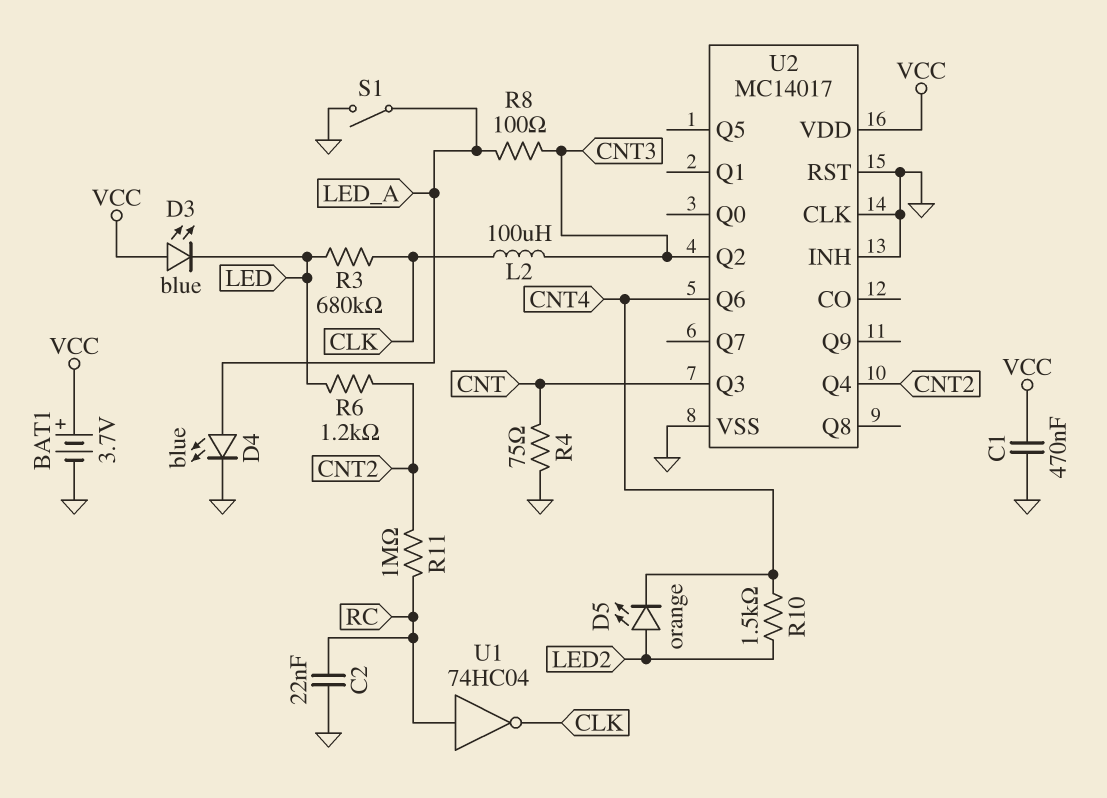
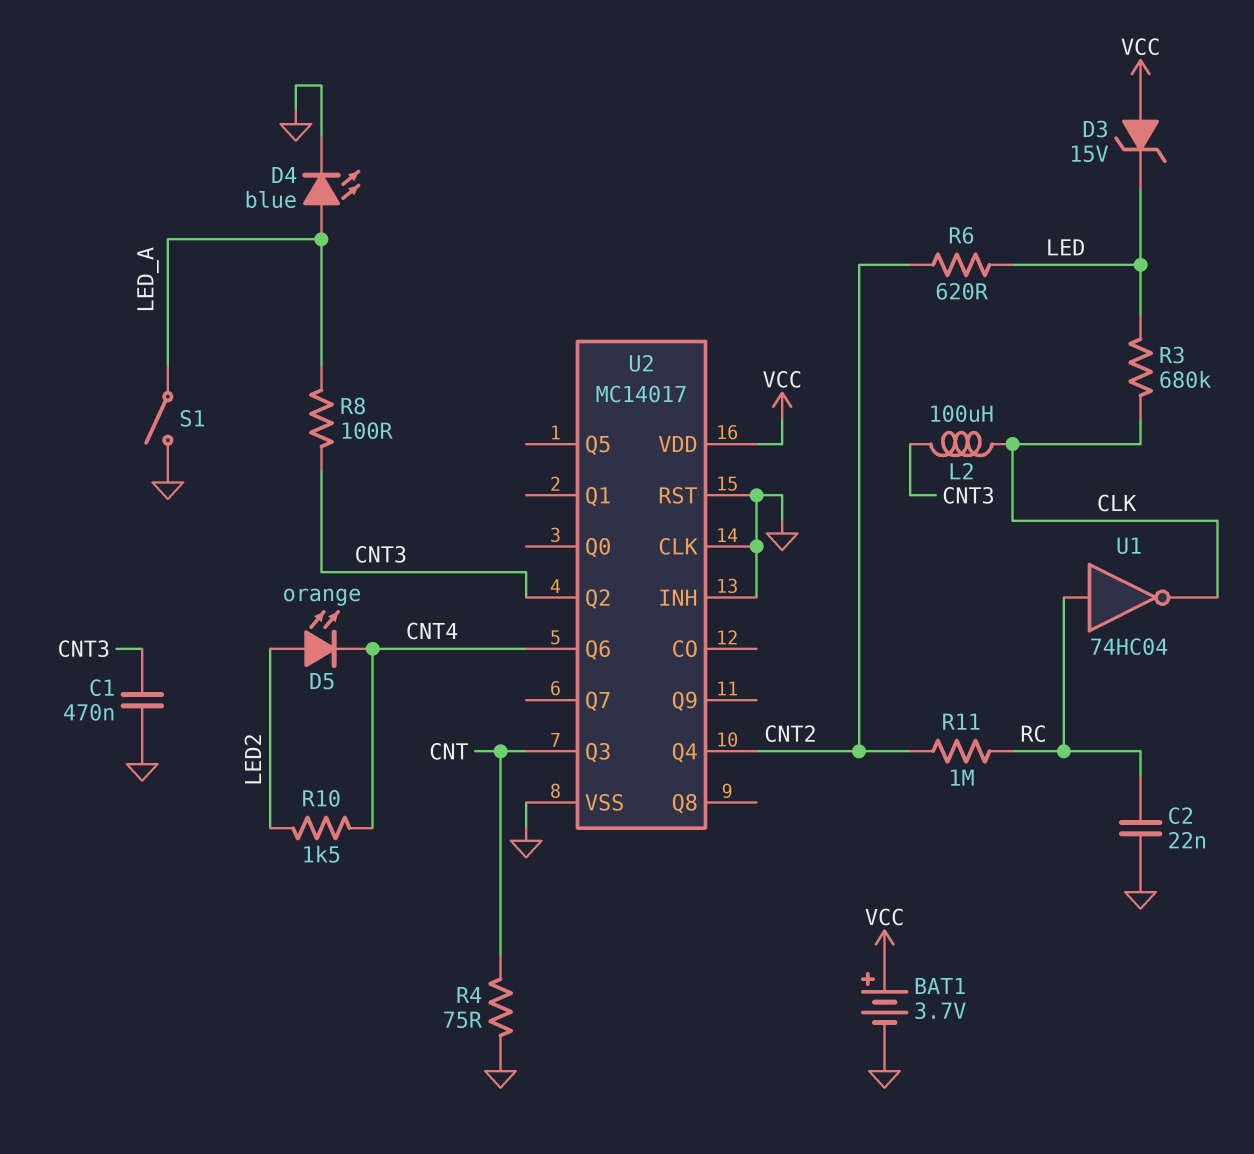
C1: 470nF (GND, VCC) -> 470nF (CNT3, GND)
D3: LED blue (A VCC, K LED) -> zener 15V (A VCC, K LED)
R6: 1.2k (CNT2, LED) -> 620 (CNT2, LED)

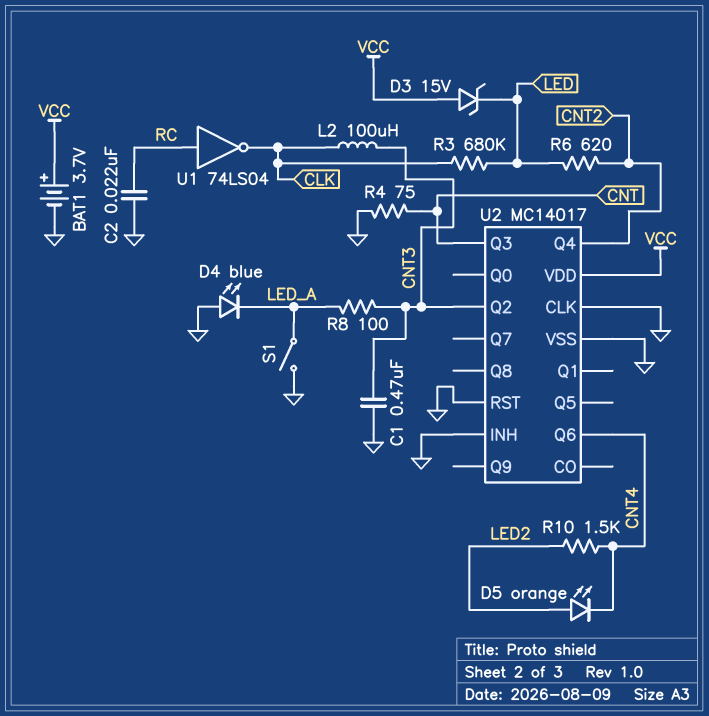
D4: LED blue (A LED_A, K GND) -> LED blue (A GND, K LED_A)
R11: 1M (CNT2, RC) -> none
U1: NOT 74HC04 (in RC, out CLK) -> NOT 74LS04 (in RC, out CLK)

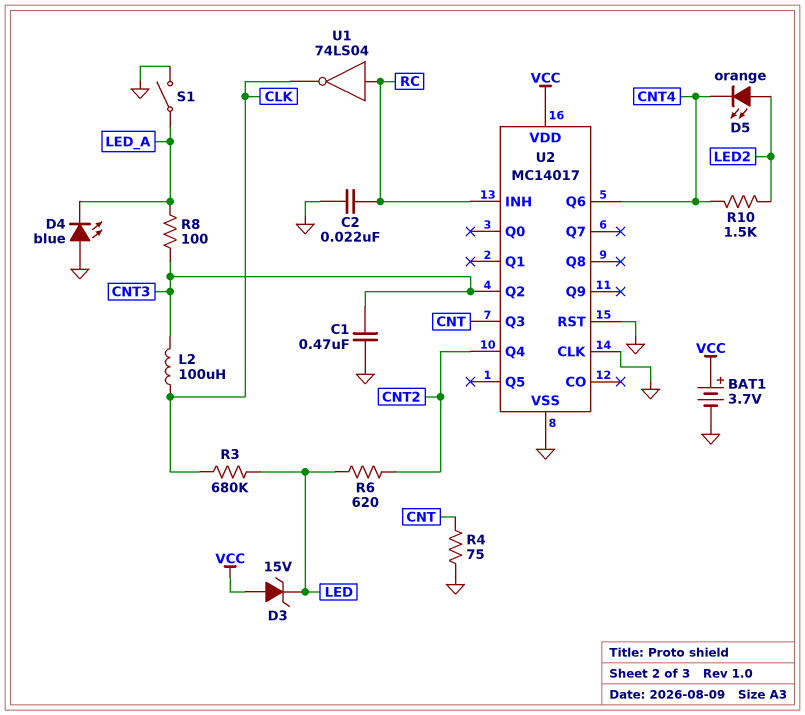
U2 pin INH: GND -> RC

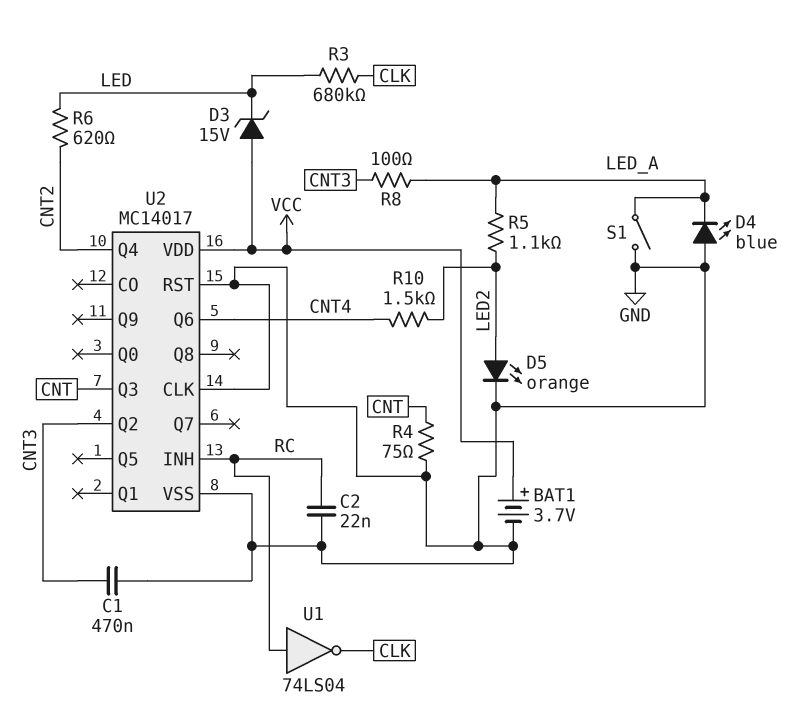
D5: LED orange (A LED2, K CNT4) -> LED orange (A LED2, K GND)
L2: 100uH (CLK, CNT3) -> none
R5: none -> 1.1k (LED2, LED_A)

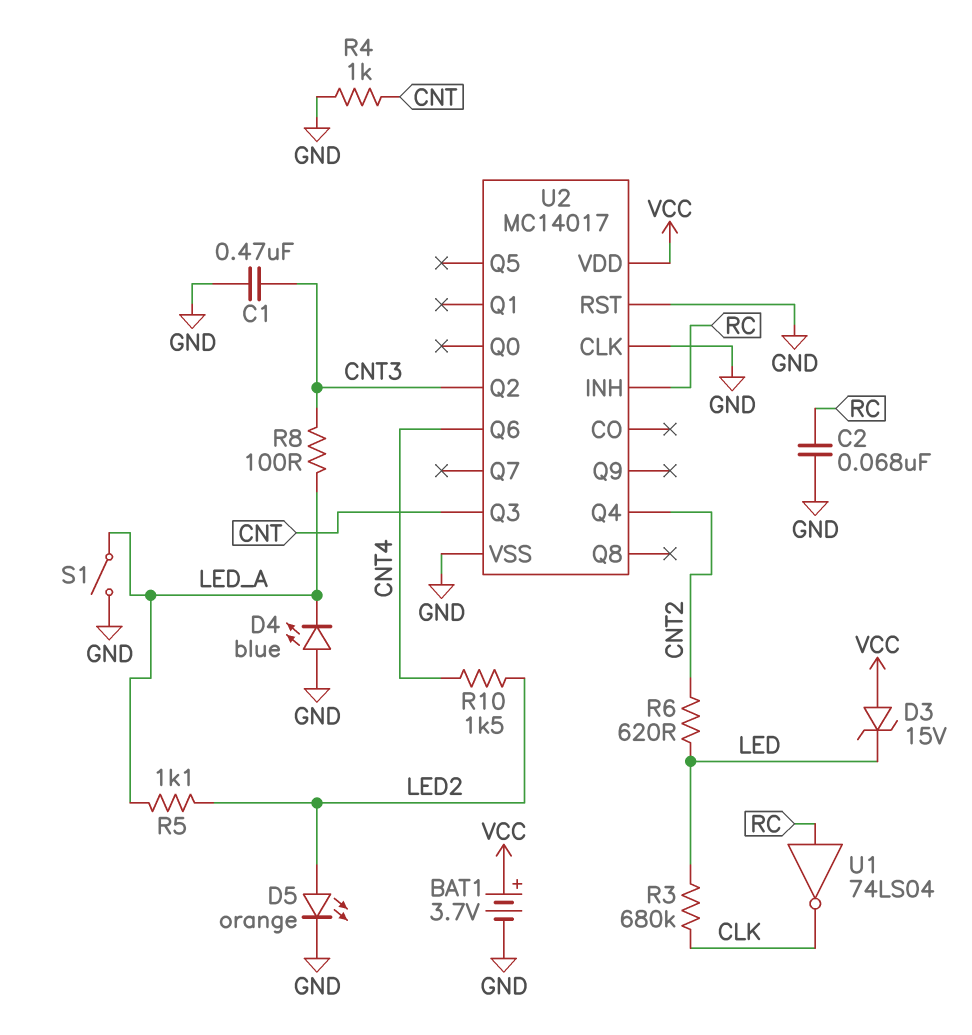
C2: 22nF (GND, RC) -> 68nF (GND, RC)
R4: 75 (CNT, GND) -> 1k (CNT, GND)

